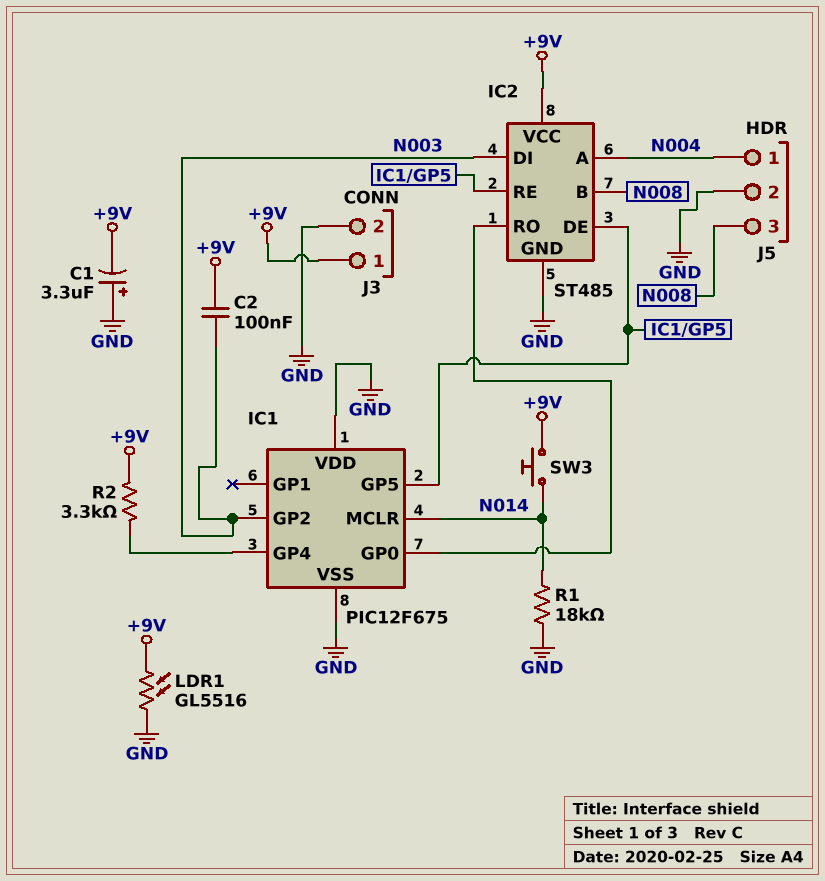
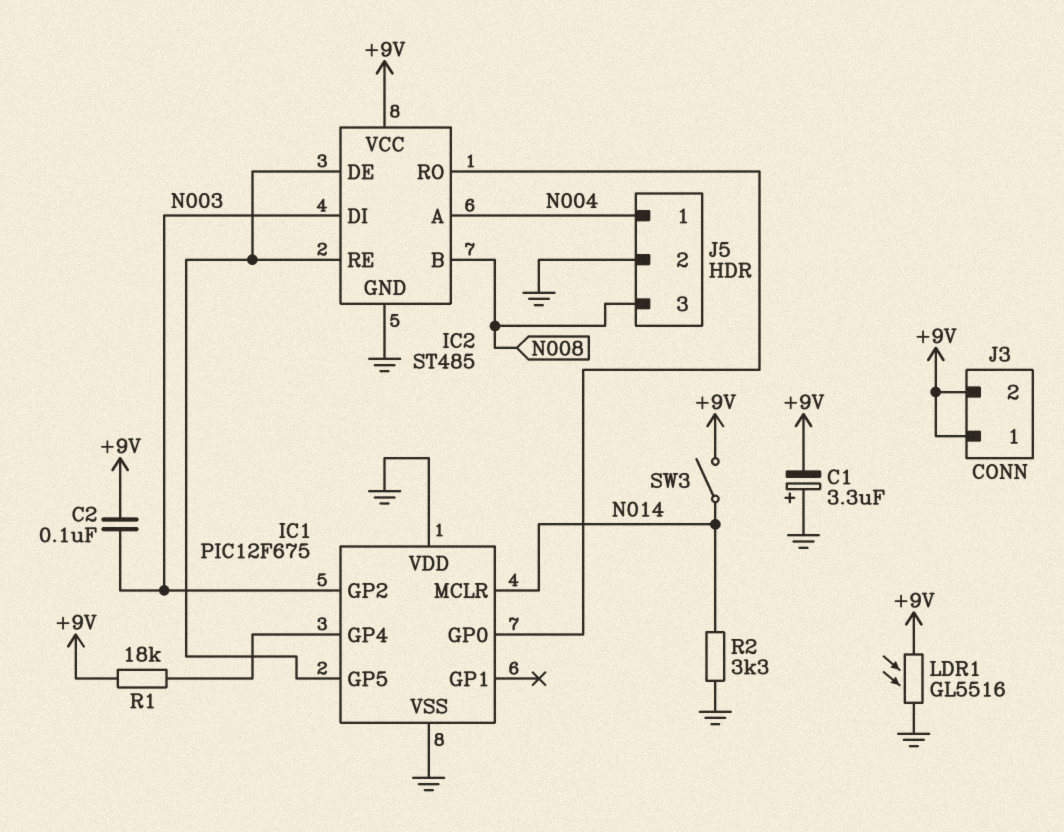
J3 pin 2: GND -> +9V
R1: 18k (GND, N014) -> 18k (+9V, IC1/GP4)
R2: 3.3k (+9V, IC1/GP4) -> 3.3k (GND, N014)
SW3: button (+9V, N014) -> switch (+9V, N014)

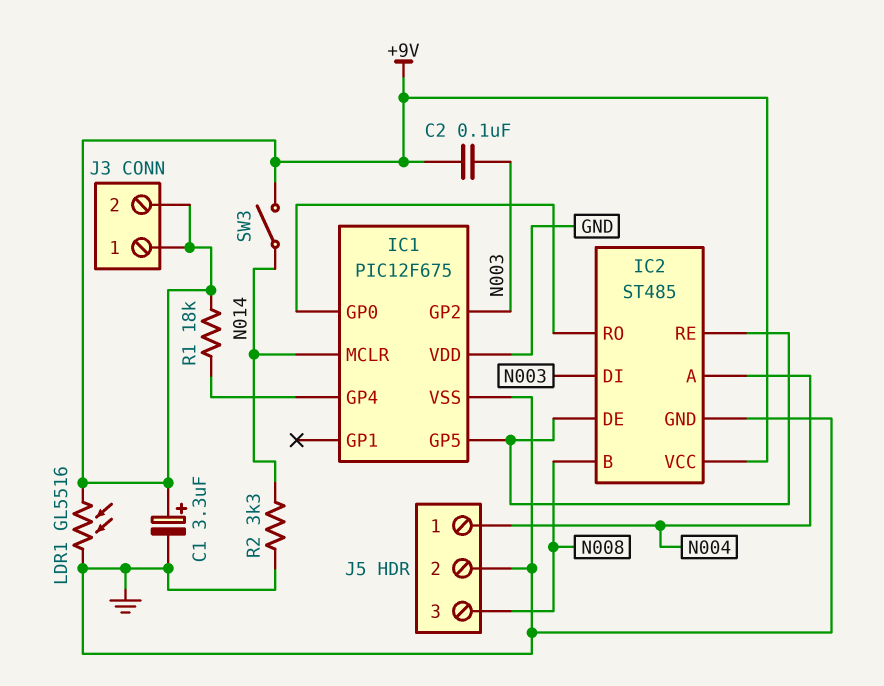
C1: 3.3uF (plus GND, minus +9V) -> 3.3uF (plus +9V, minus GND)

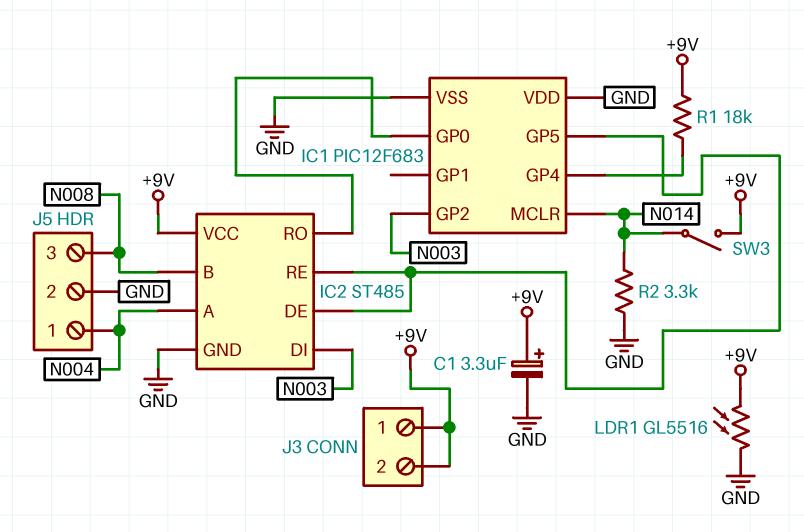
C2: 100nF (+9V, N003) -> none
IC1: PIC12F675 -> PIC12F683

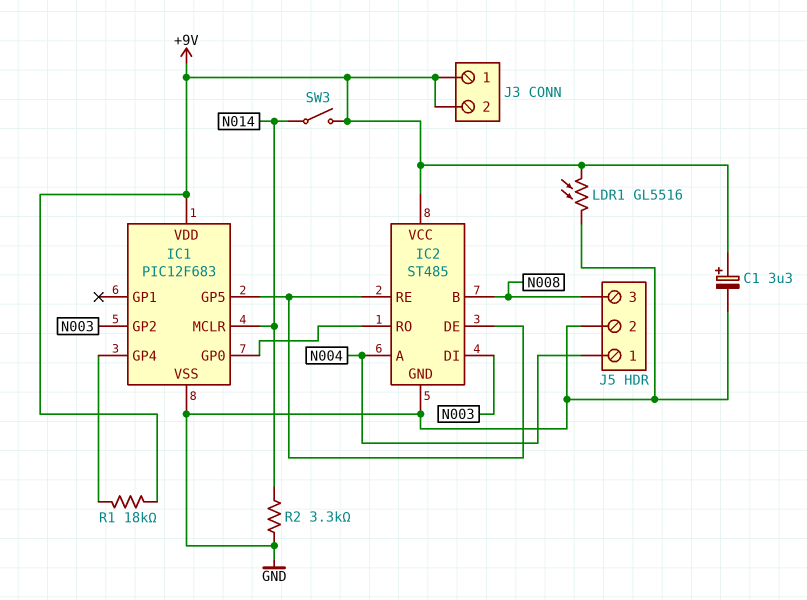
IC1 pin VDD: GND -> +9V

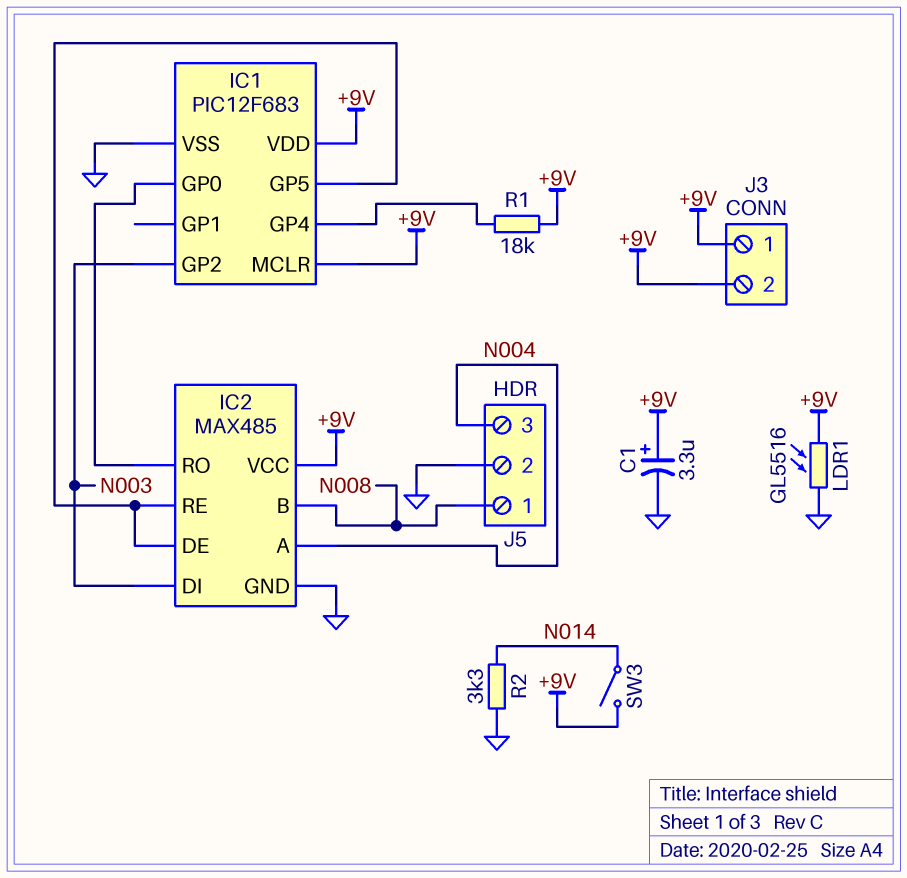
IC1 pin MCLR: N014 -> +9V
IC2: ST485 -> MAX485
J5 pin 1: N004 -> N008
J5 pin 3: N008 -> N004

